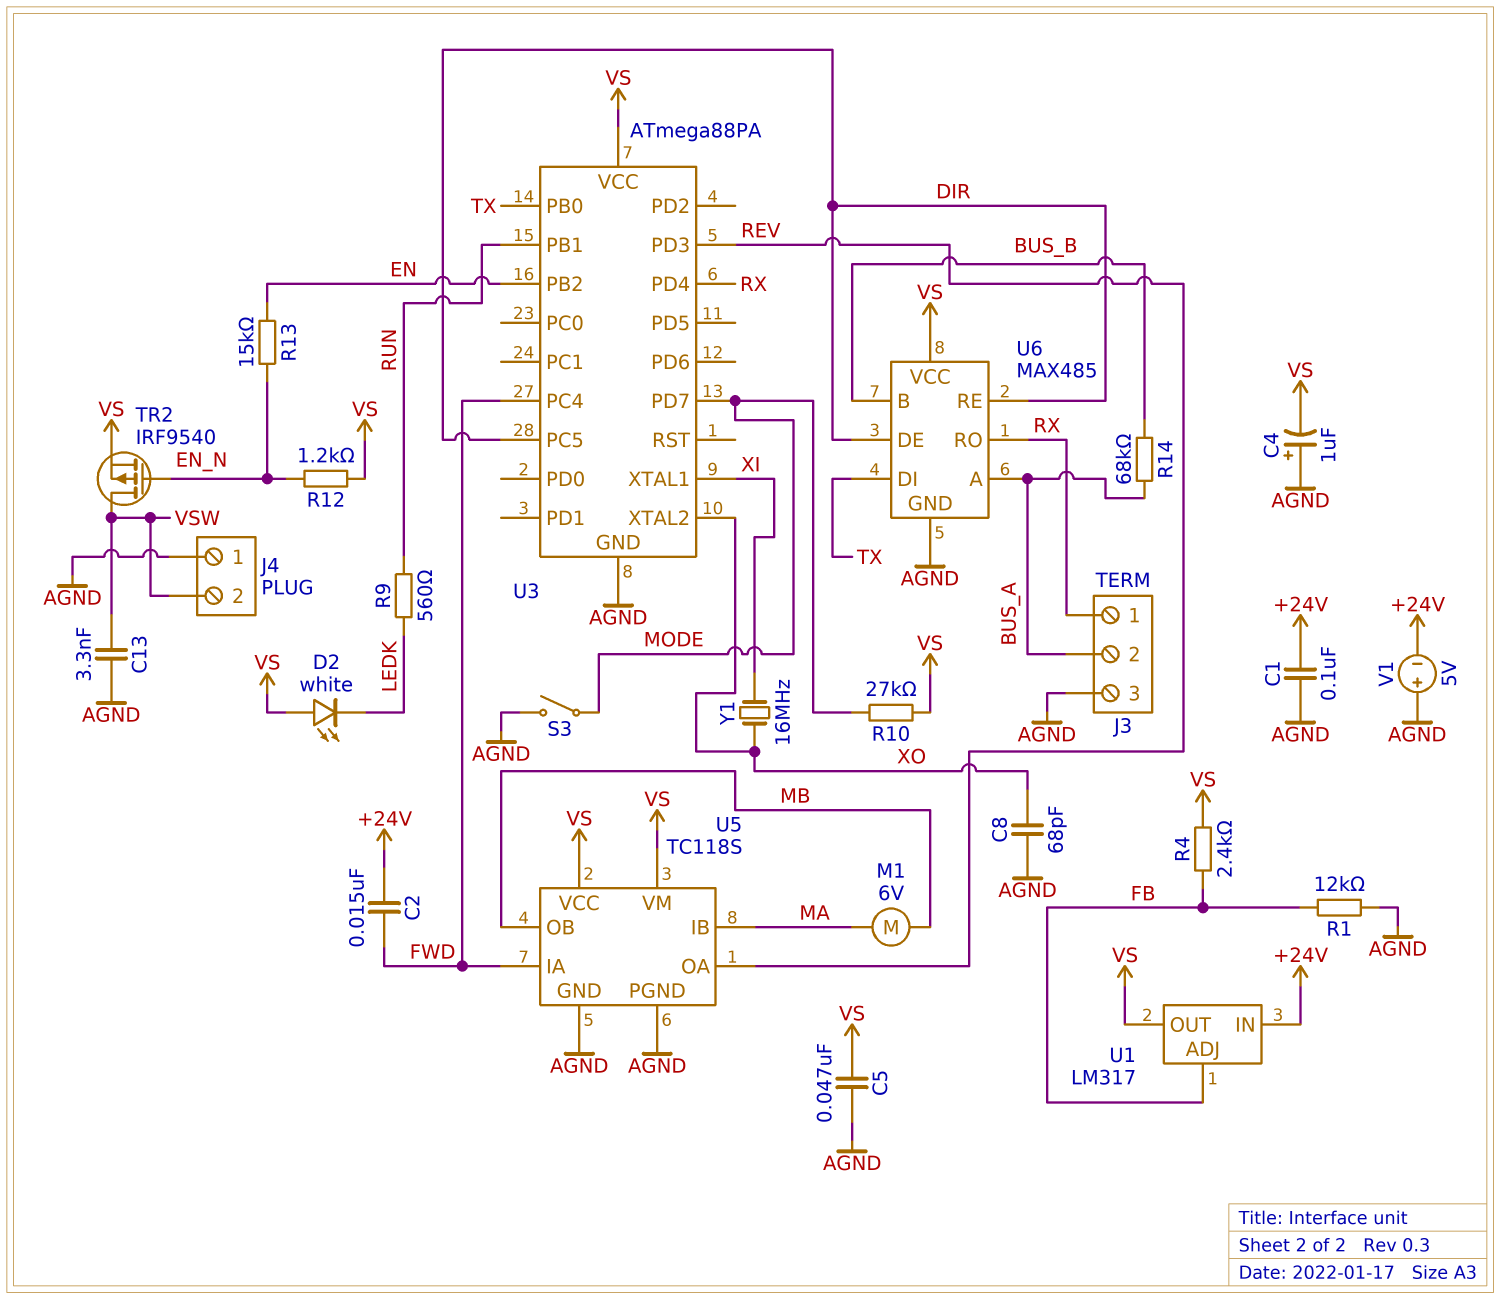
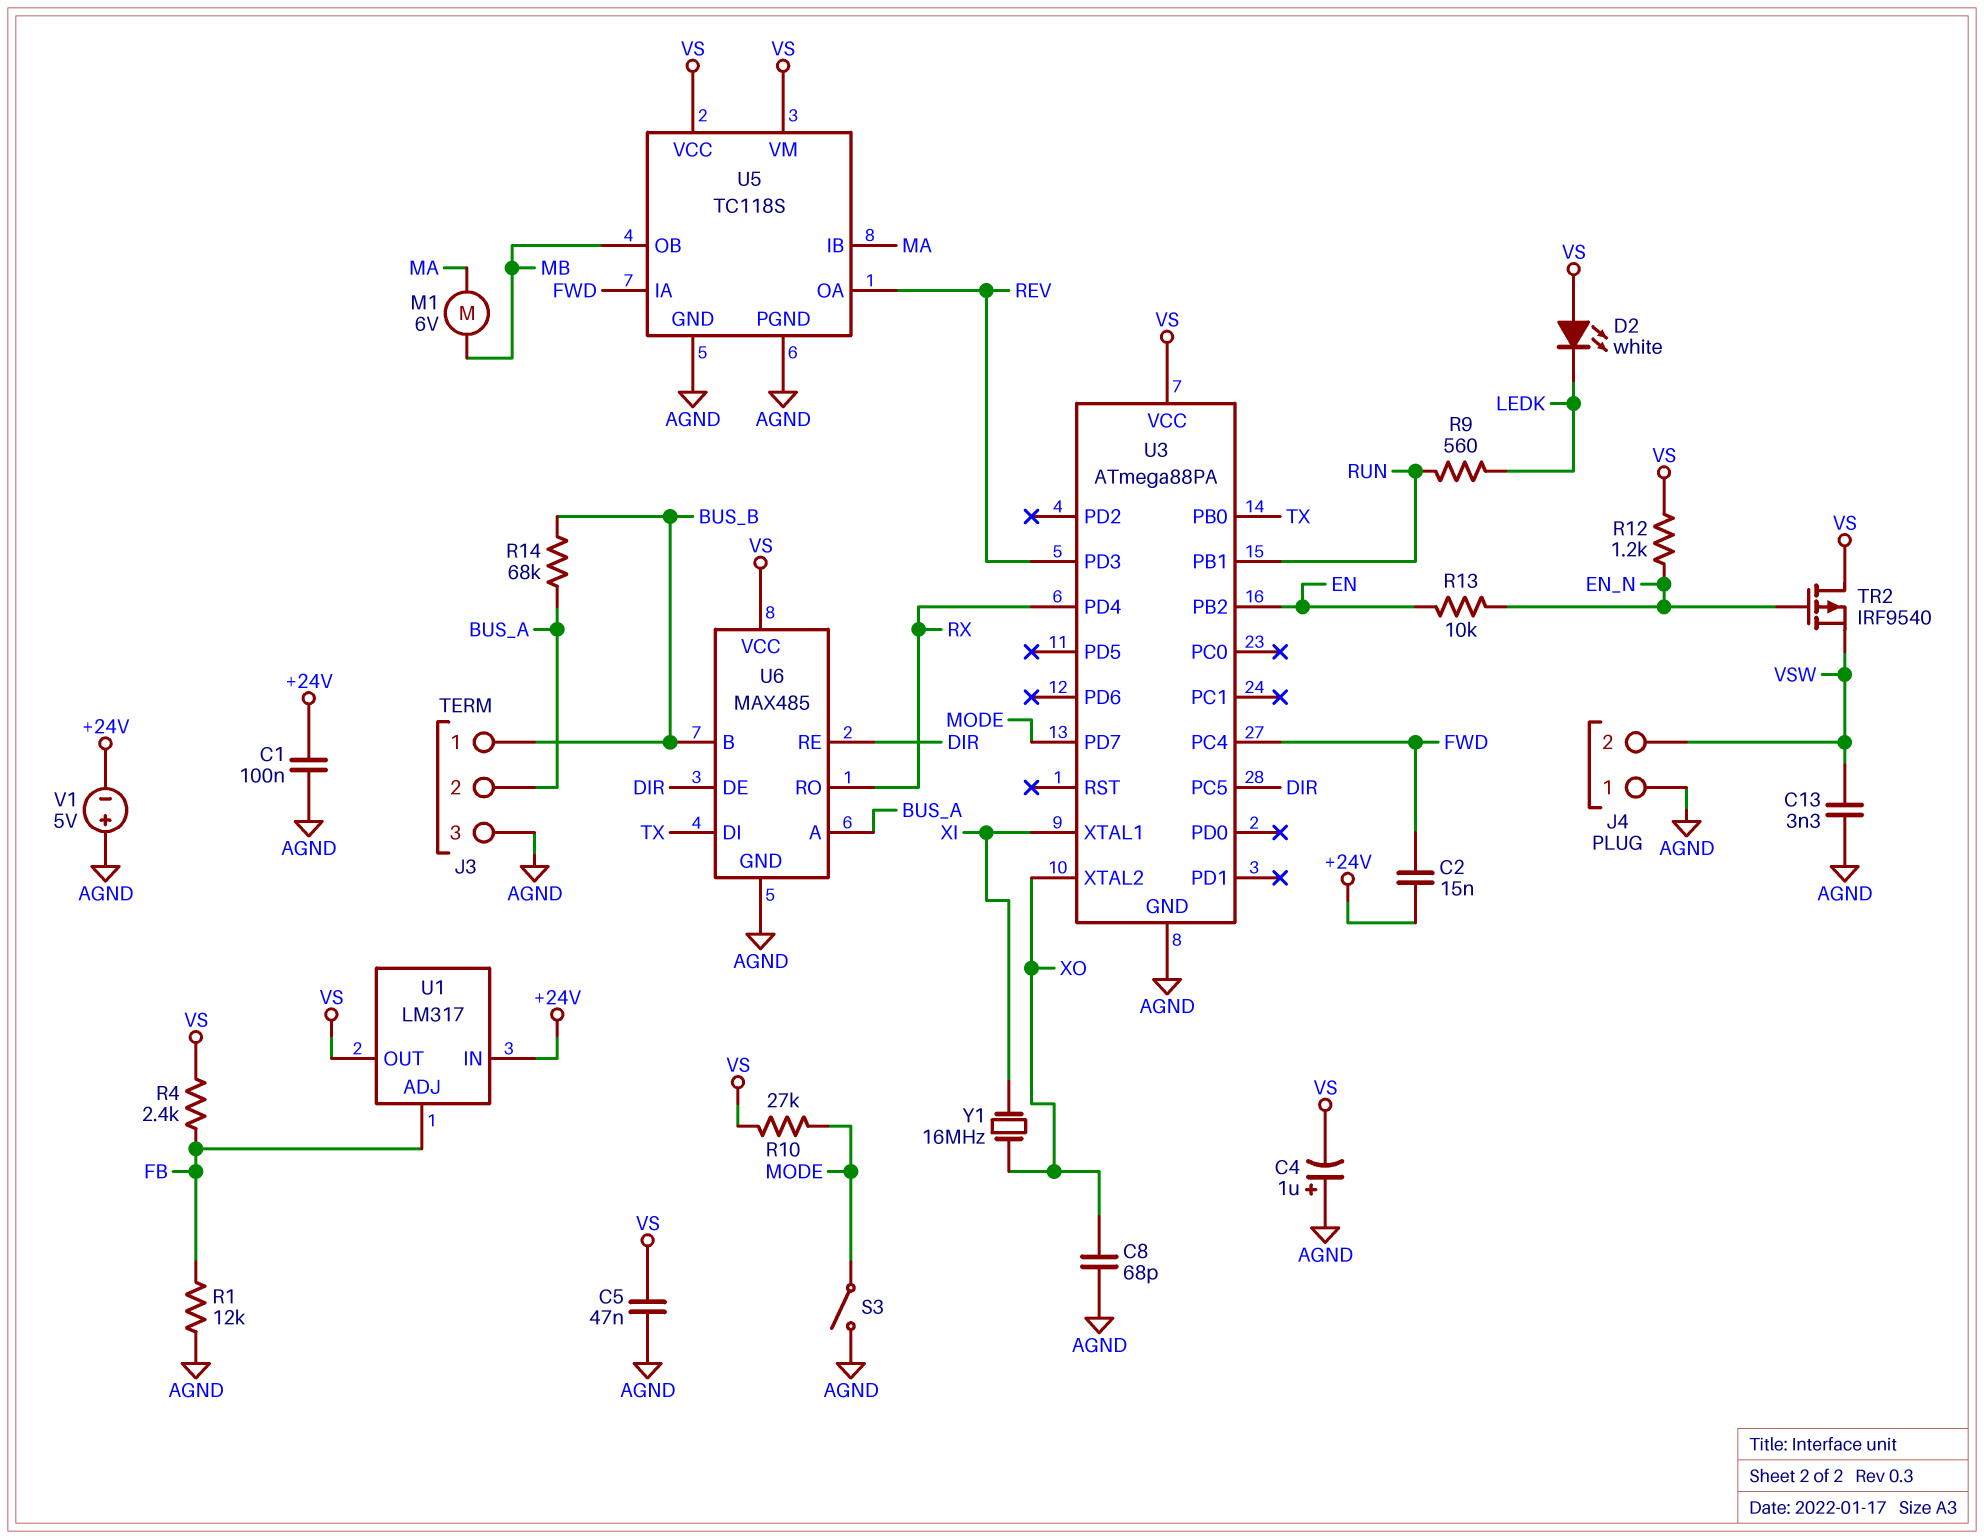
J3 pin 1: RX -> BUS_B
R13: 15k (EN, EN_N) -> 10k (EN, EN_N)
TR2: PMOS IRF9540 (G EN_N, D VSW, S VS) -> PMOS IRF9540 (G EN_N, D VS, S VSW)

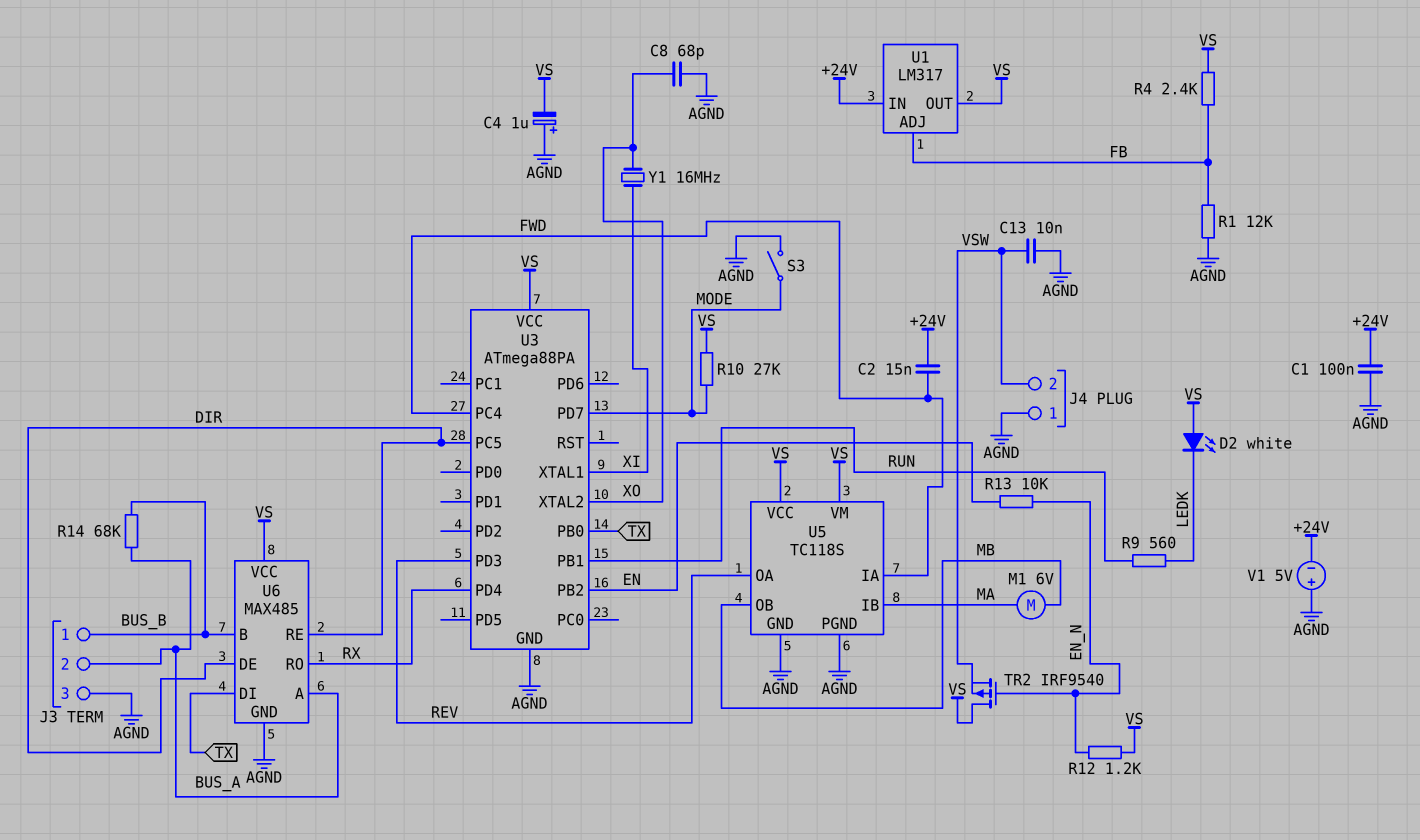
C5: 47nF (AGND, VS) -> none
C13: 3.3nF (AGND, VSW) -> 10nF (AGND, VSW)

